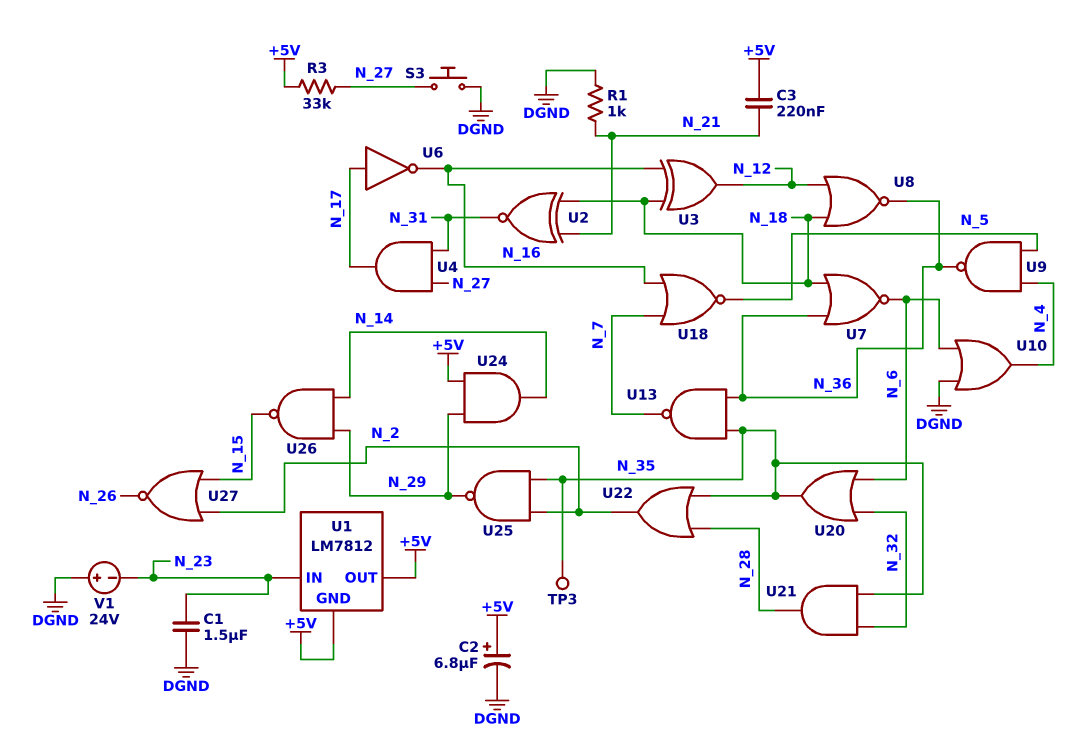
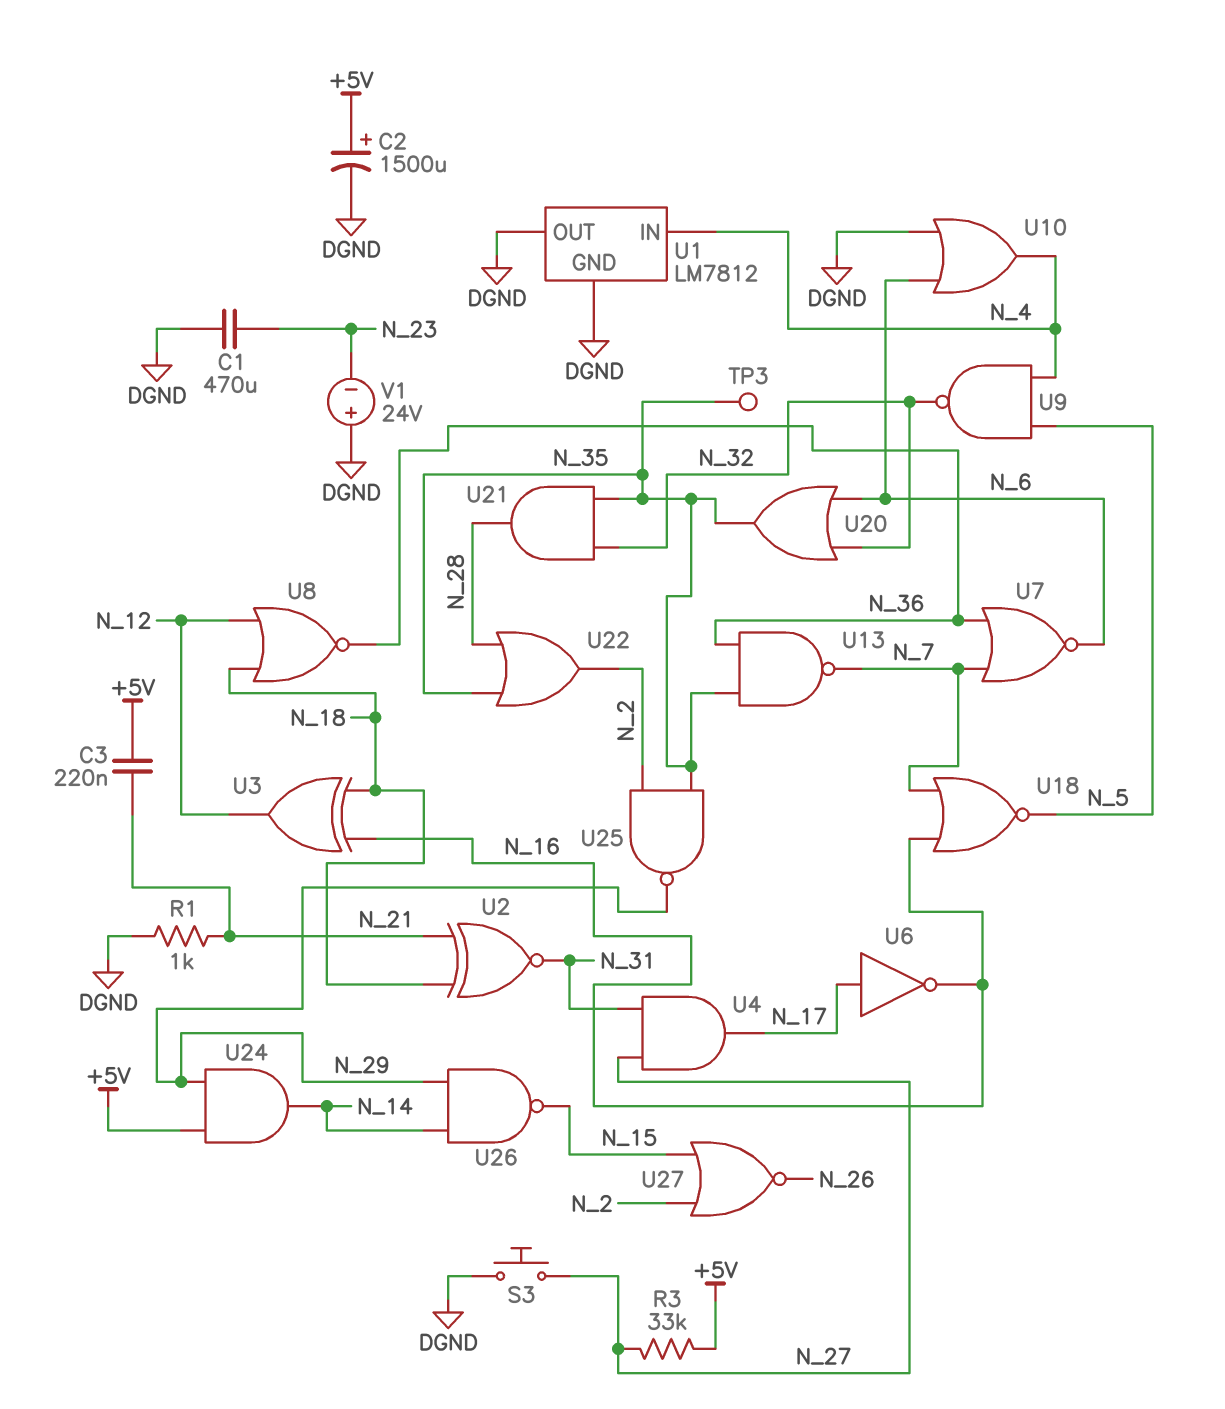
C1: 1.5uF (DGND, N_23) -> 470uF (DGND, N_23)
C2: 6.8uF (plus +5V, minus DGND) -> 1500uF (plus +5V, minus DGND)
U1 pin GND: +5V -> DGND
U1 pin IN: N_23 -> N_4
U1 pin OUT: +5V -> DGND
U7: NOR (in N_18, in N_36, out N_6) -> NOR (in N_7, in N_36, out N_6)
U9: NAND (in N_4, in N_5, out N_36) -> NAND (in N_4, in N_5, out N_32)

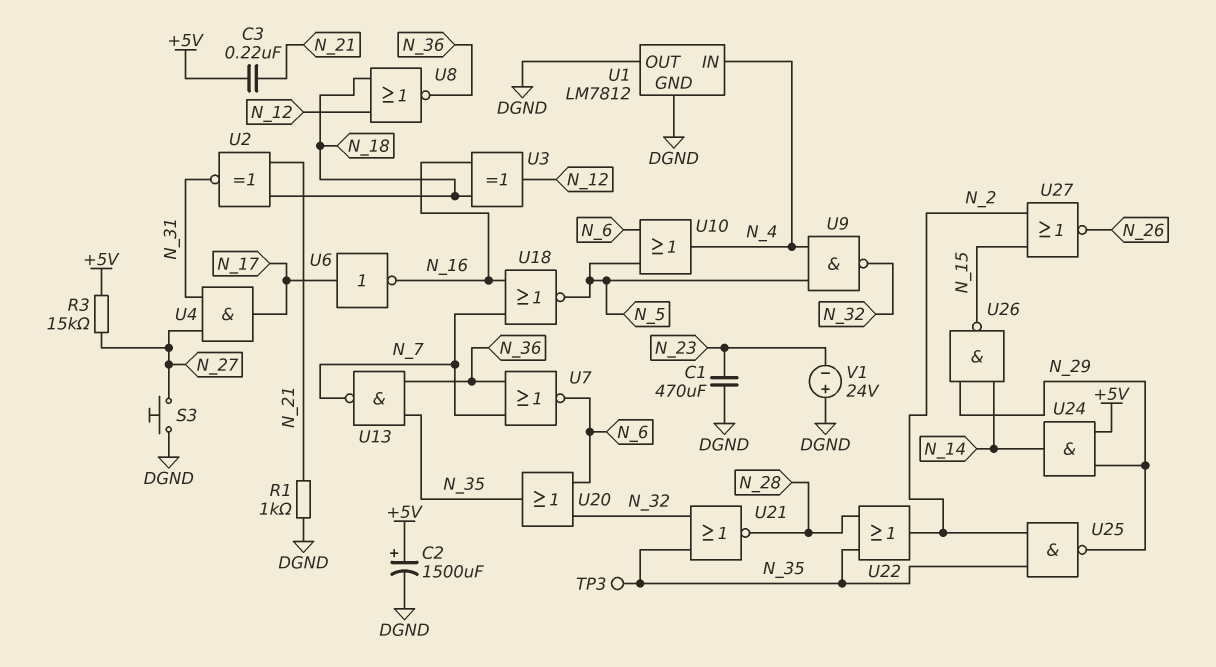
R3: 33k (+5V, N_27) -> 15k (+5V, N_27)
U10: OR (in DGND, in N_6, out N_4) -> OR (in N_5, in N_6, out N_4)
U21: AND (in N_32, in N_35, out N_28) -> NOR (in N_32, in N_35, out N_28)

